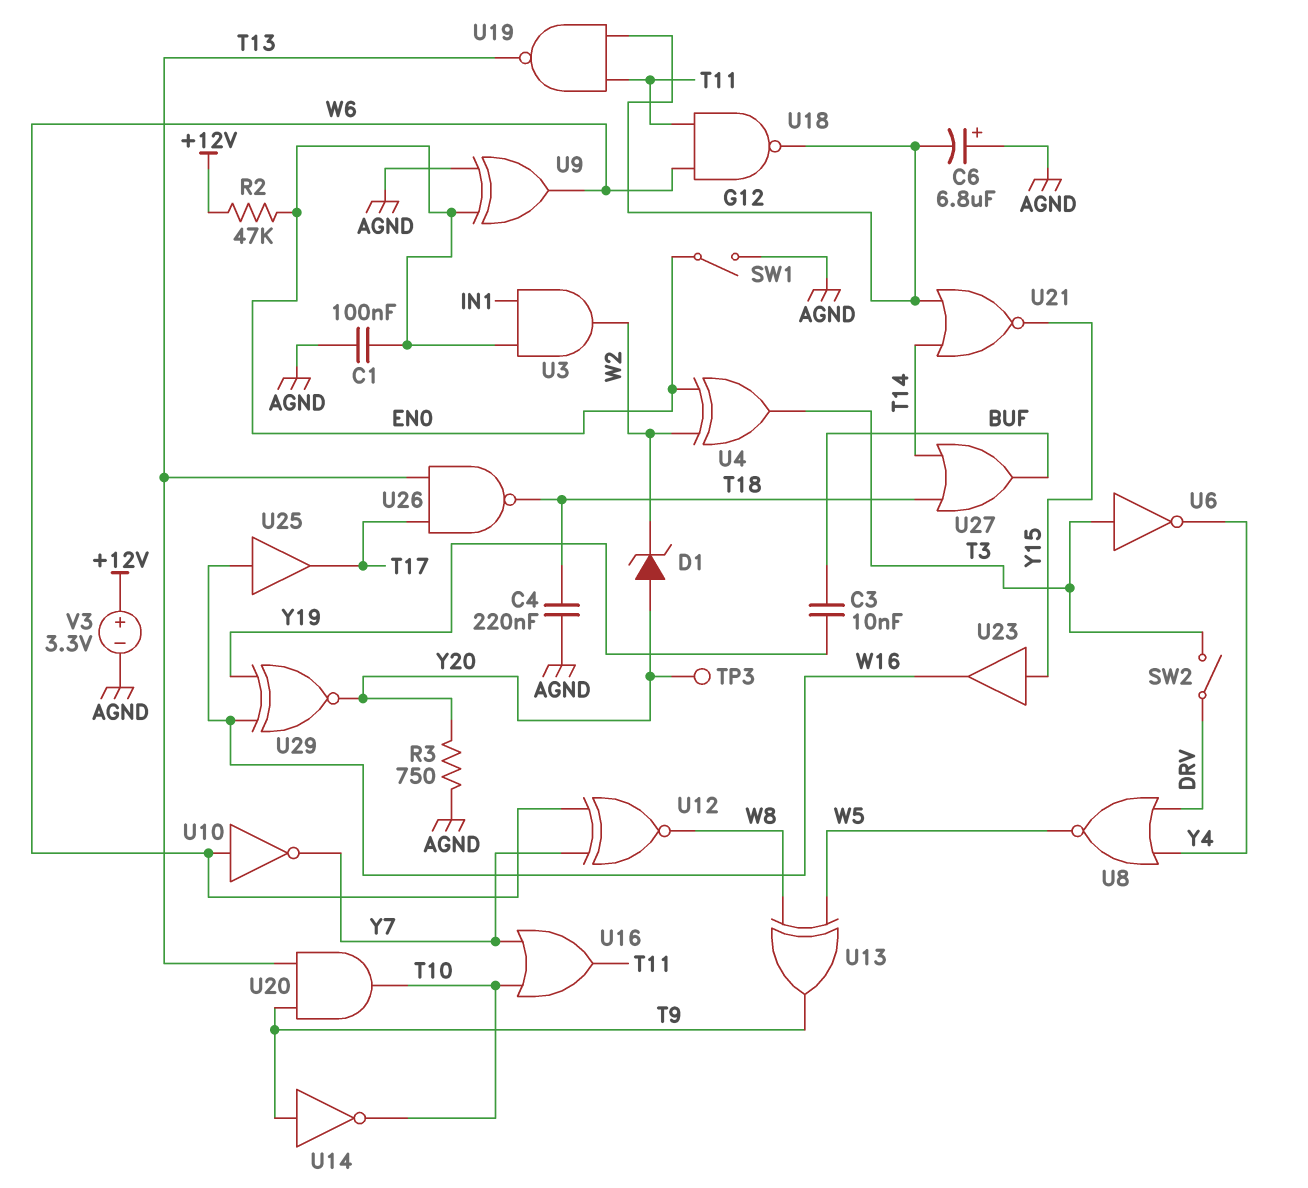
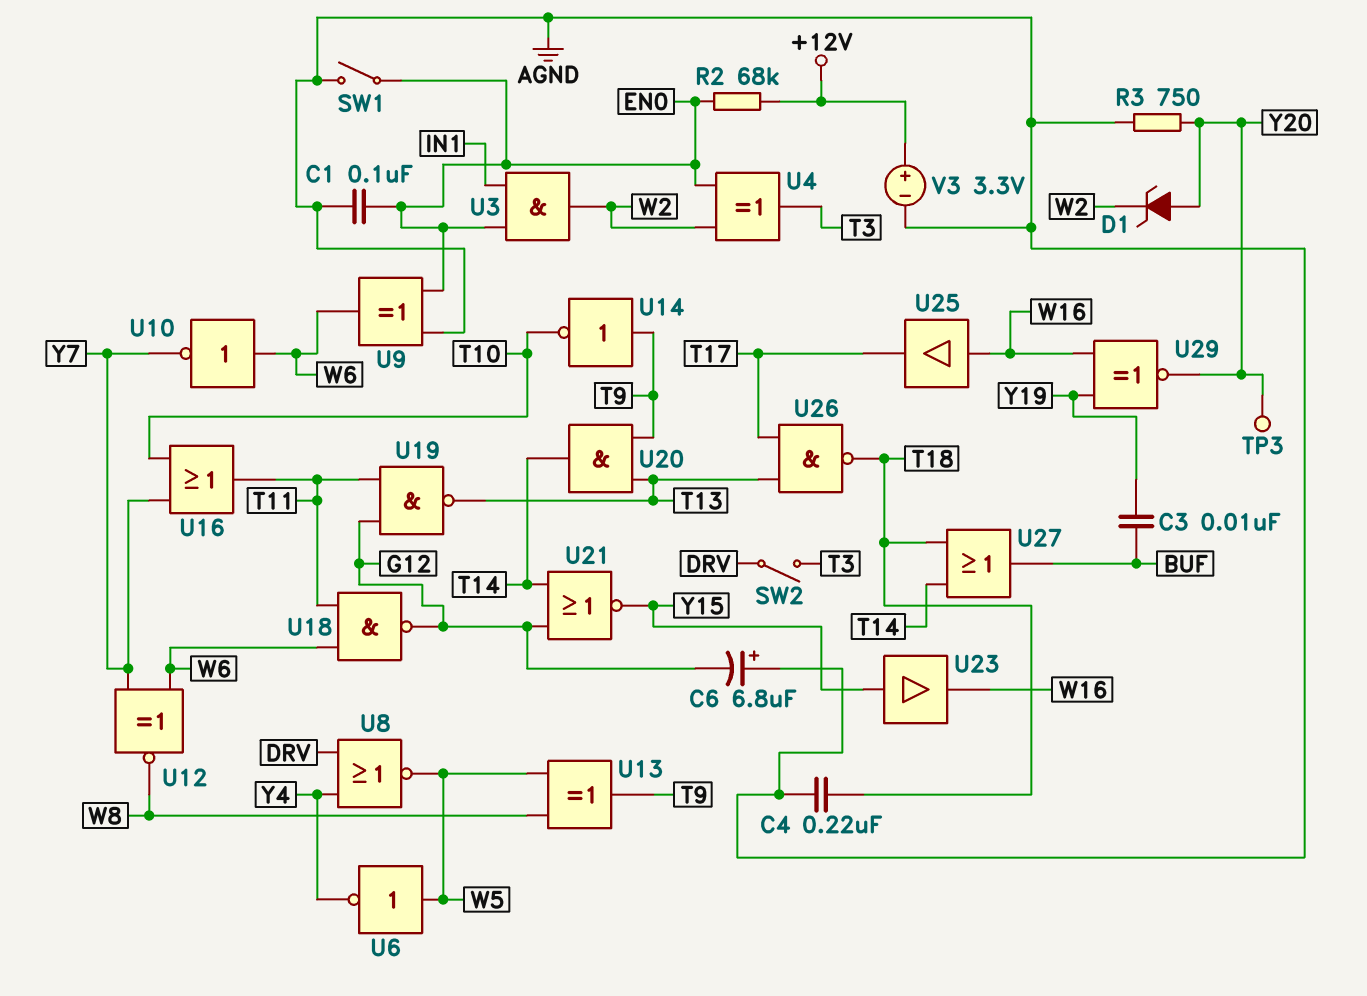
R2: 47k (+12V, EN0) -> 68k (+12V, EN0)
U6: NOT (in T3, out Y4) -> NOT (in W5, out Y4)
U20: AND (in T9, in T13, out T10) -> AND (in T9, in T13, out T14)

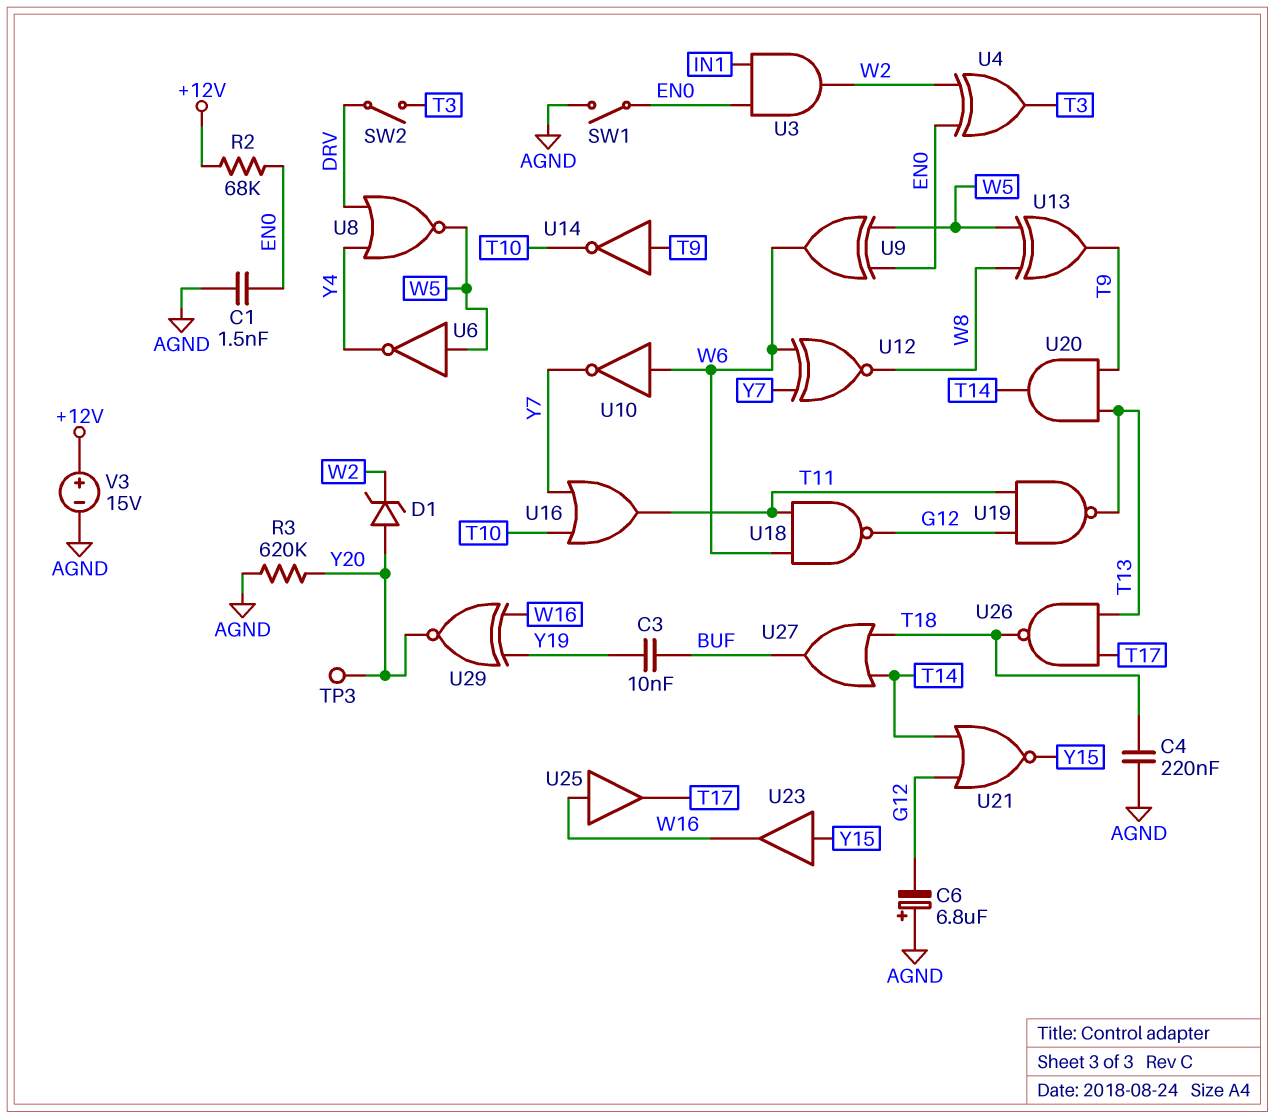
C1: 100nF (AGND, EN0) -> 1.5nF (AGND, EN0)
R3: 750 (AGND, Y20) -> 620k (AGND, Y20)
U9: XOR (in AGND, in EN0, out W6) -> XOR (in EN0, in W5, out W6)
V3: 3.3V (plus +12V, minus AGND) -> 15V (plus +12V, minus AGND)

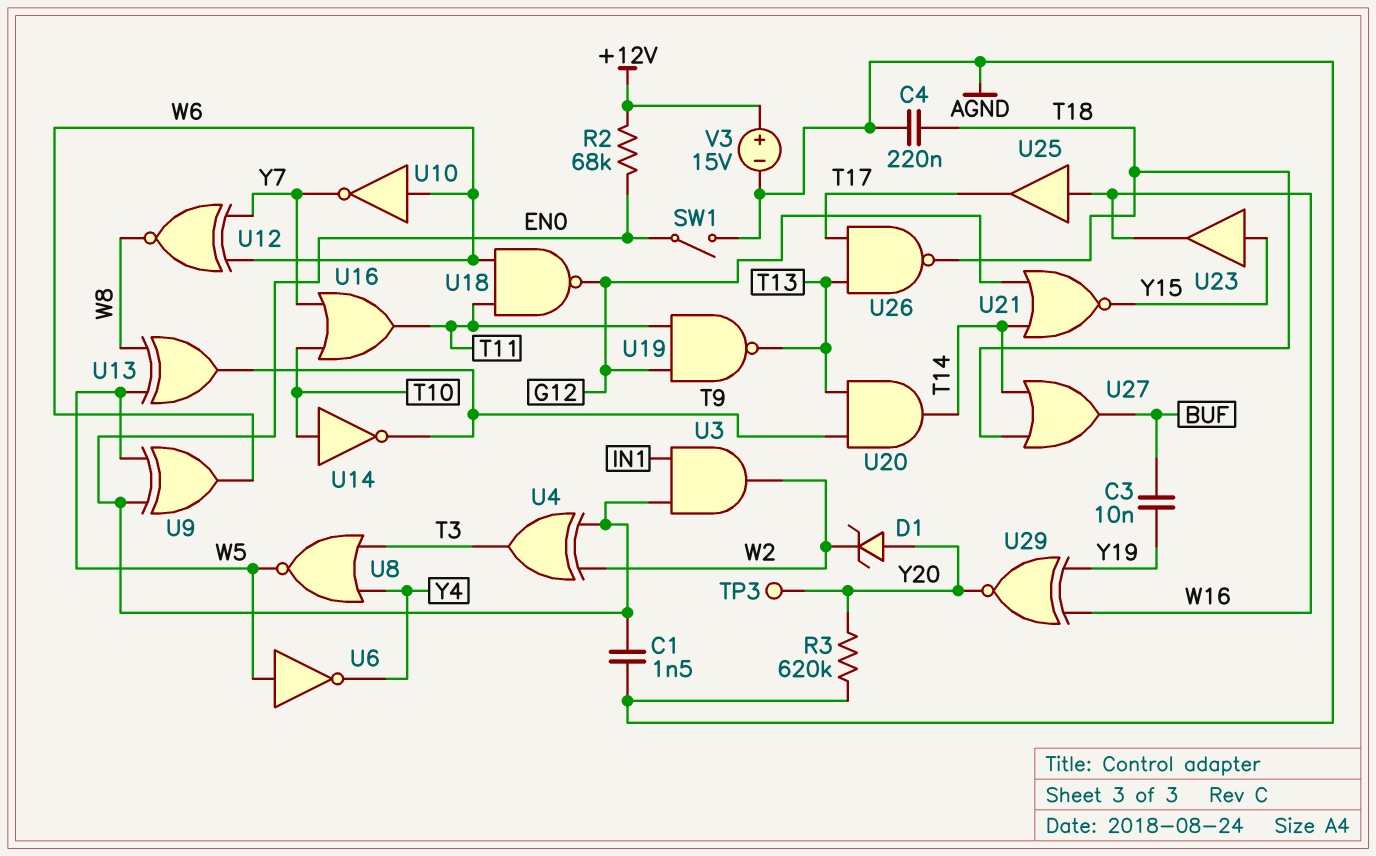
C6: 6.8uF (plus AGND, minus G12) -> none
SW2: switch (DRV, T3) -> none
U8: NOR (in DRV, in Y4, out W5) -> NOR (in T3, in Y4, out W5)
U14: NOT (in T9, out T10) -> NOT (in T10, out T9)

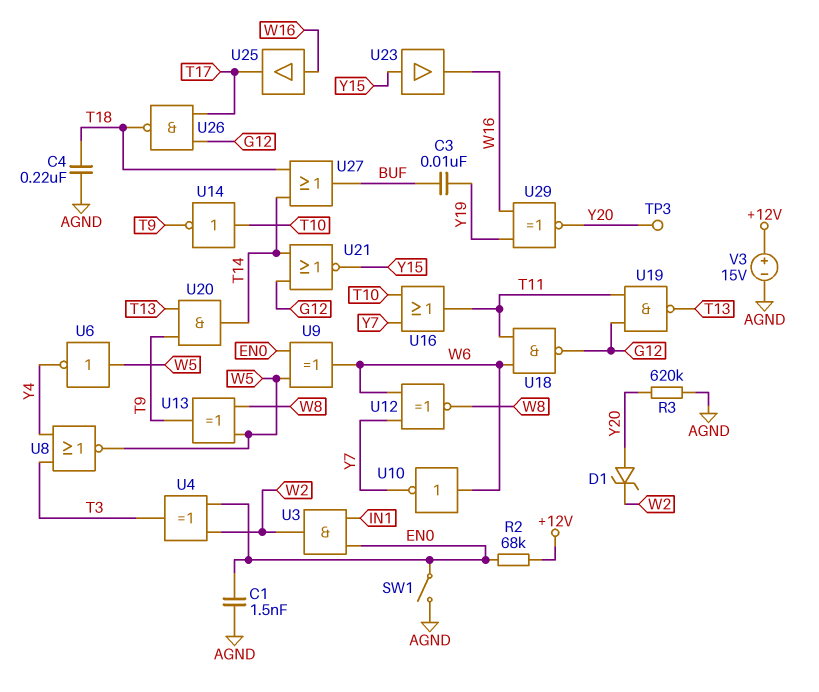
U26: NAND (in T13, in T17, out T18) -> NAND (in G12, in T17, out T18)

